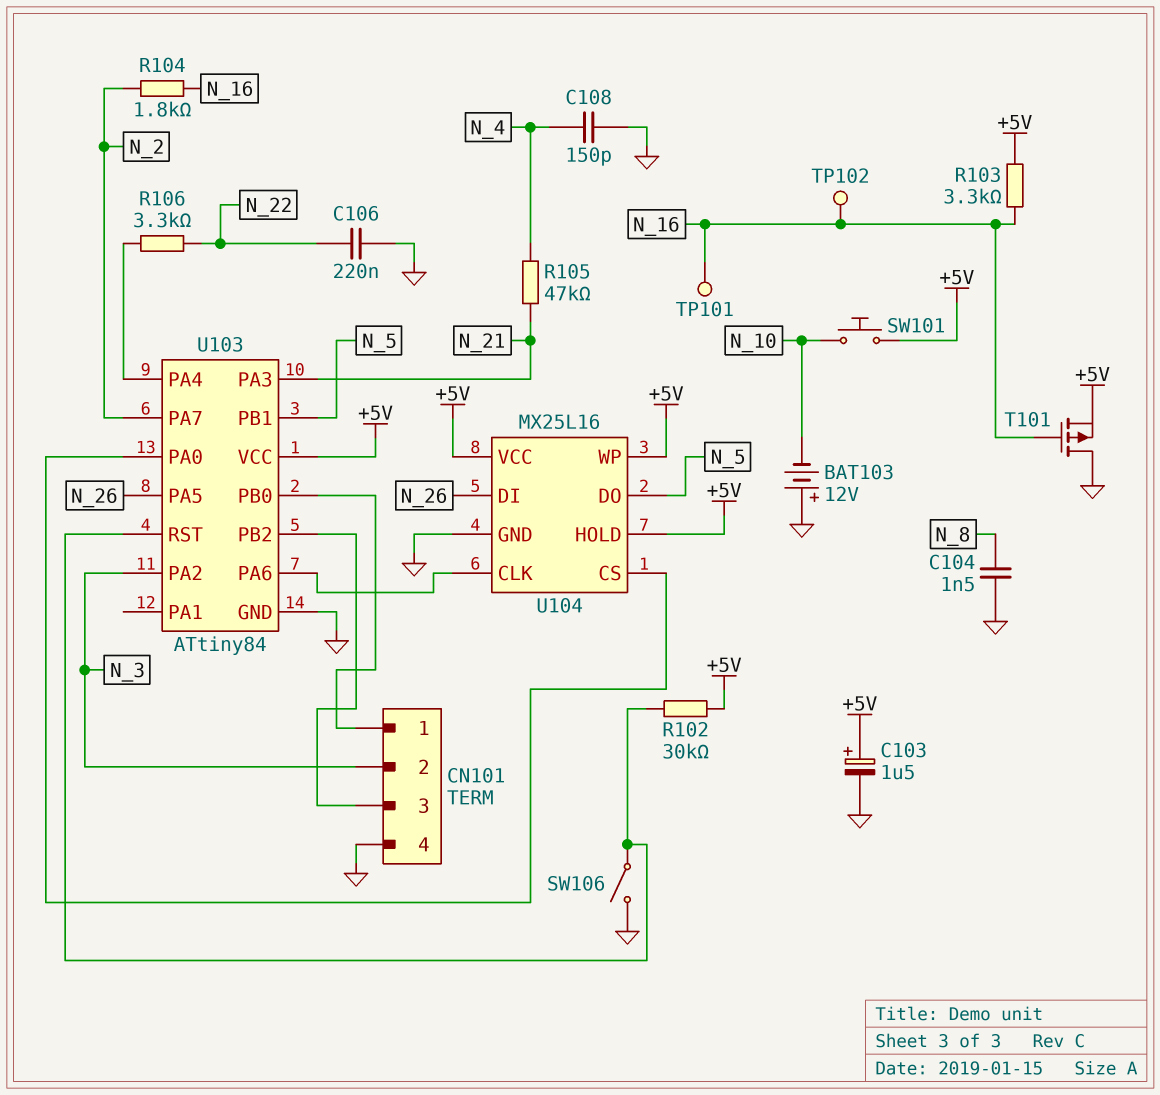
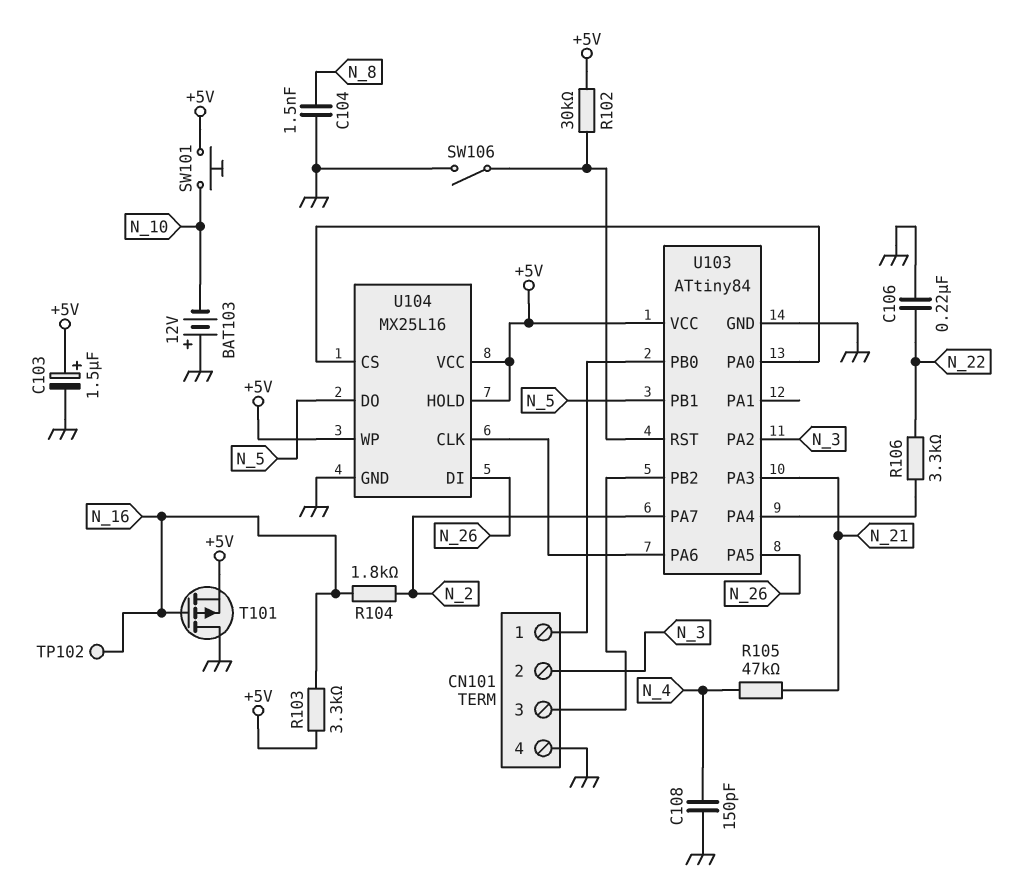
TP101: test point (N_16) -> none

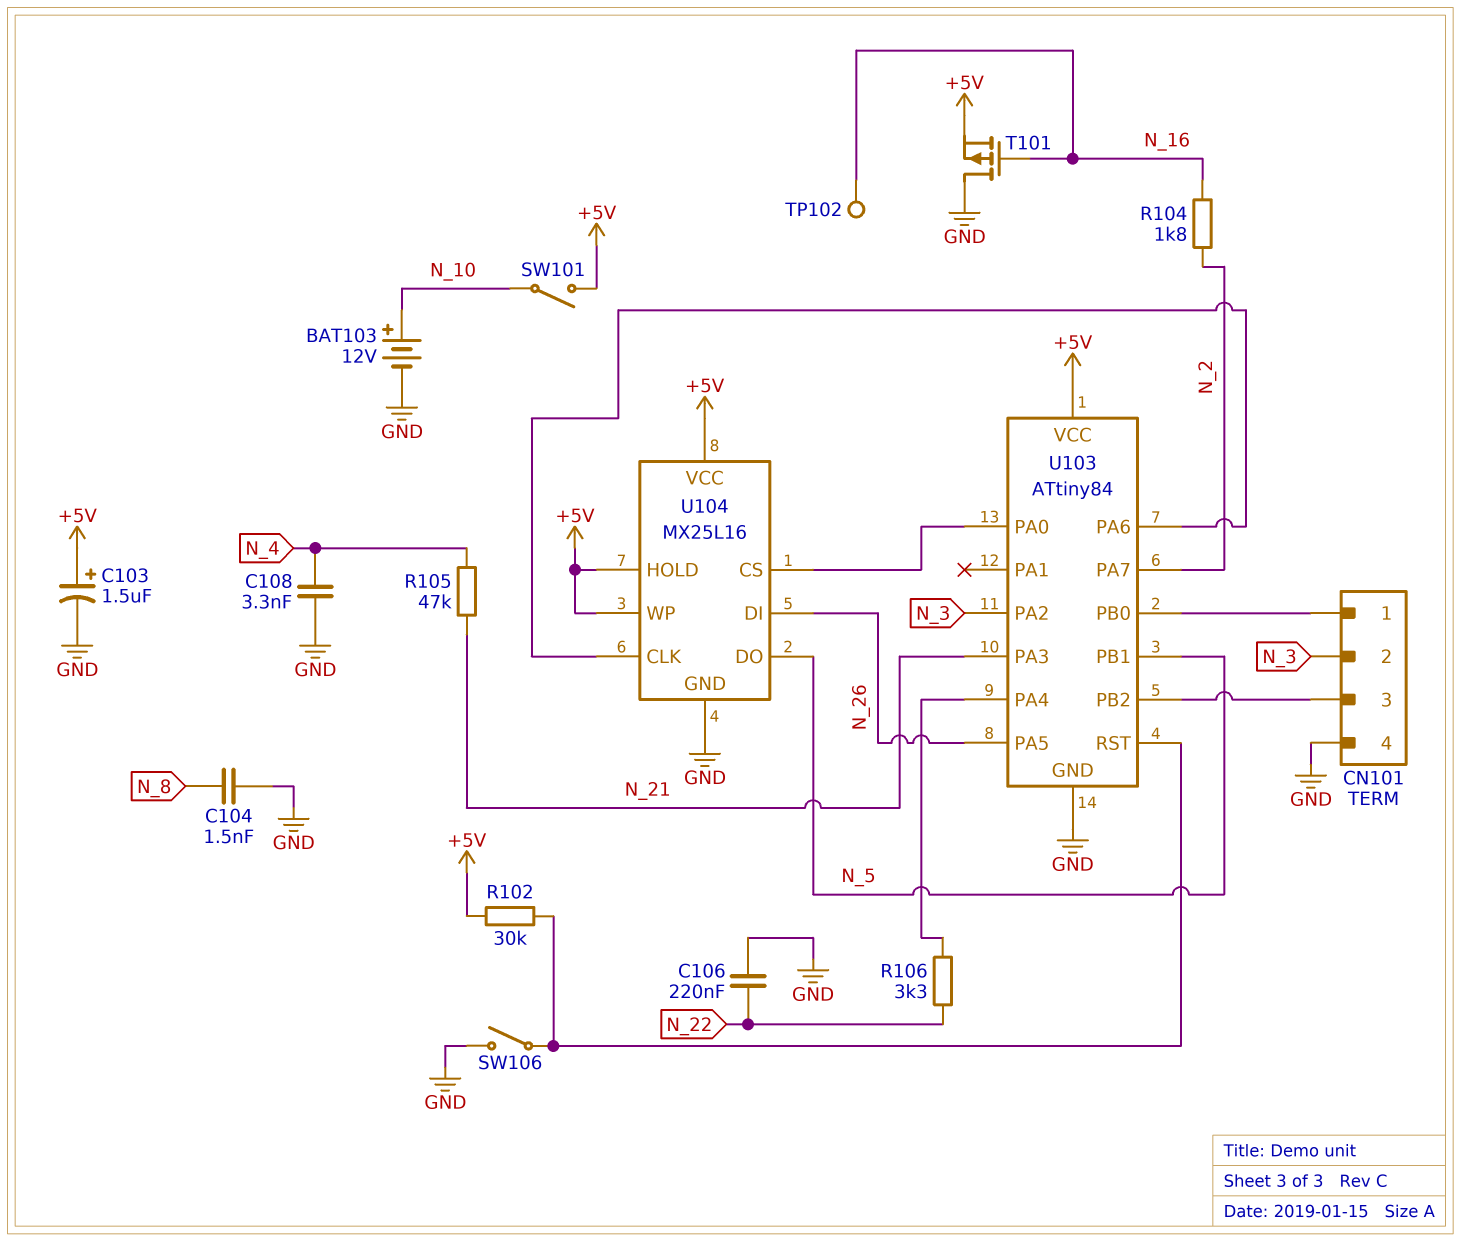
BAT103: 12V (plus GND, minus N_10) -> 12V (plus N_10, minus GND)
C108: 150pF (GND, N_4) -> 3.3nF (GND, N_4)
R103: 3.3k (+5V, N_16) -> none
SW101: button (+5V, N_10) -> switch (+5V, N_10)

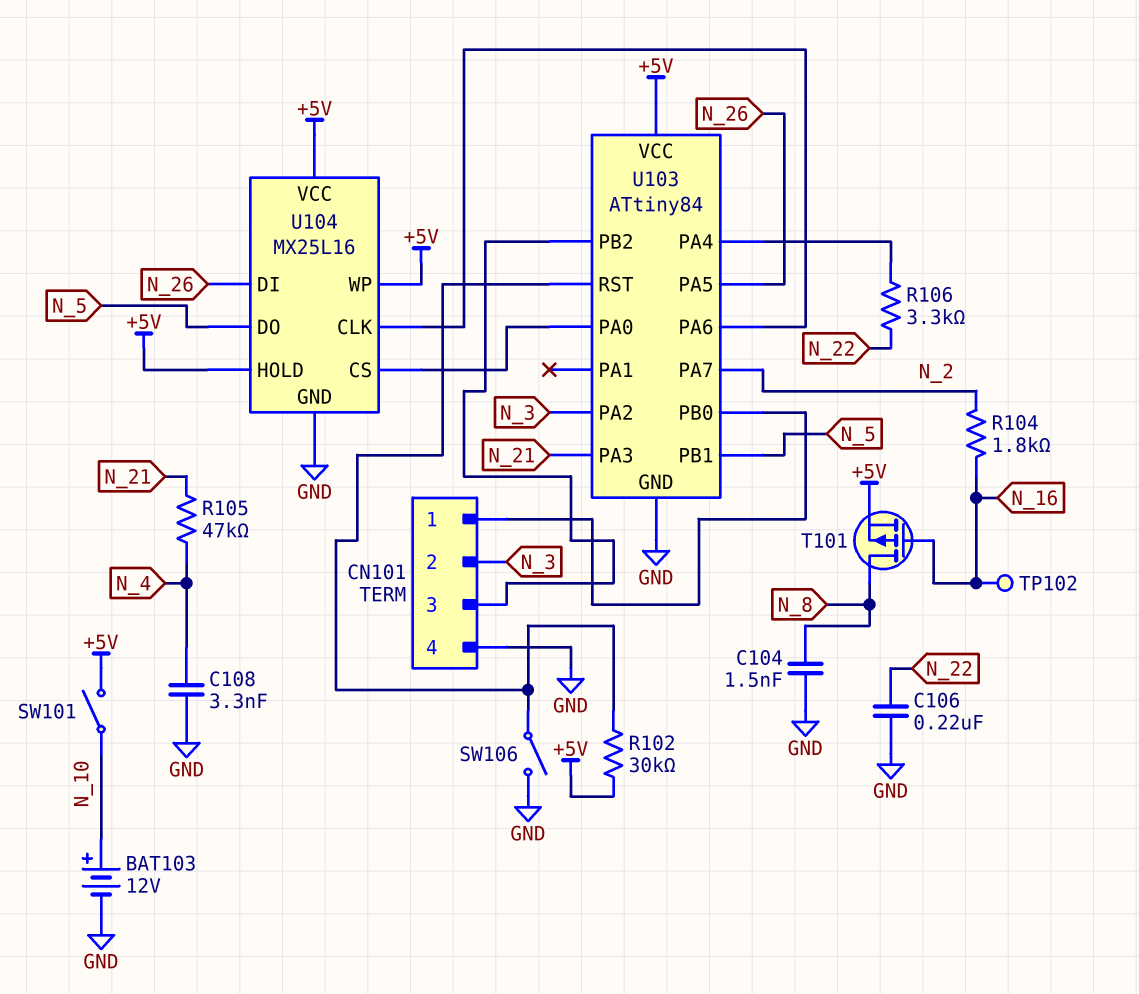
C103: 1.5uF (plus +5V, minus GND) -> none
T101: PMOS (G N_16, D GND, S +5V) -> PMOS (G N_16, D N_8, S +5V)

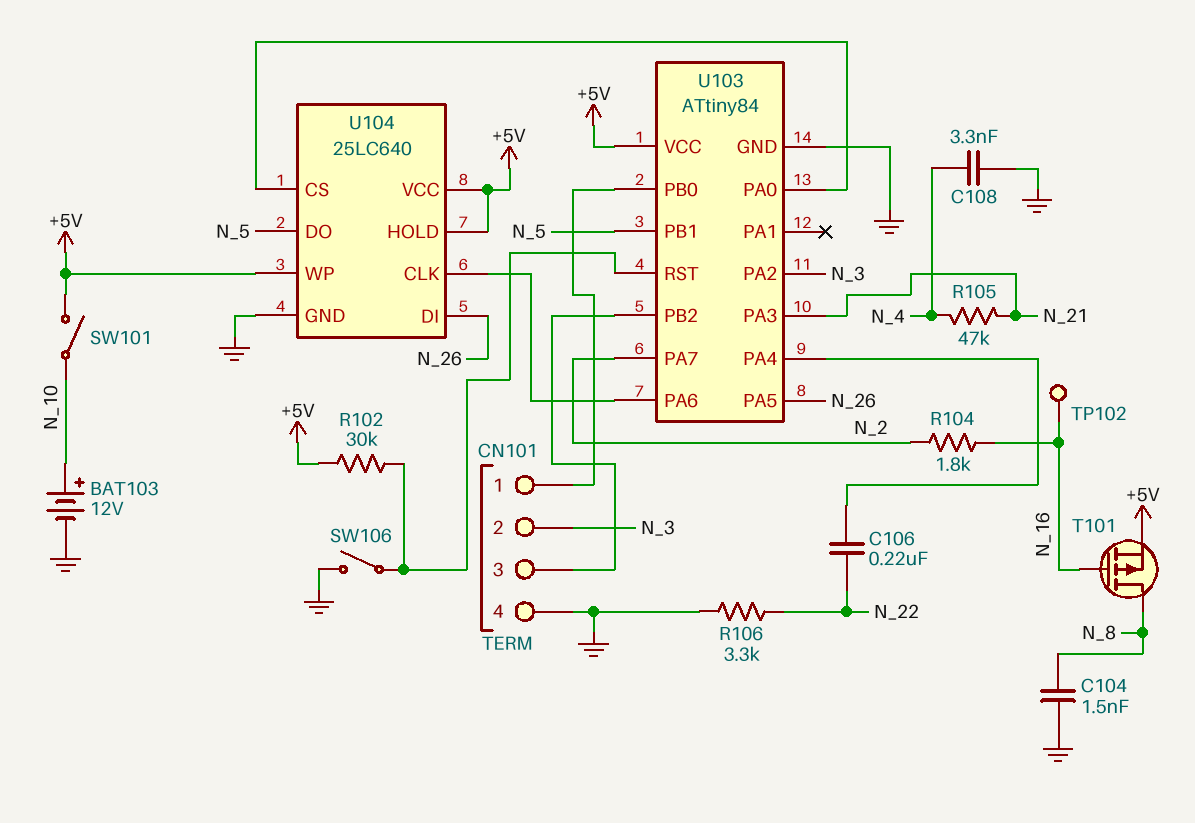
C106: 220nF (GND, N_22) -> 220nF (N_22, U103/PA4)
R106: 3.3k (N_22, U103/PA4) -> 3.3k (GND, N_22)
U104: MX25L16 -> 25LC640

